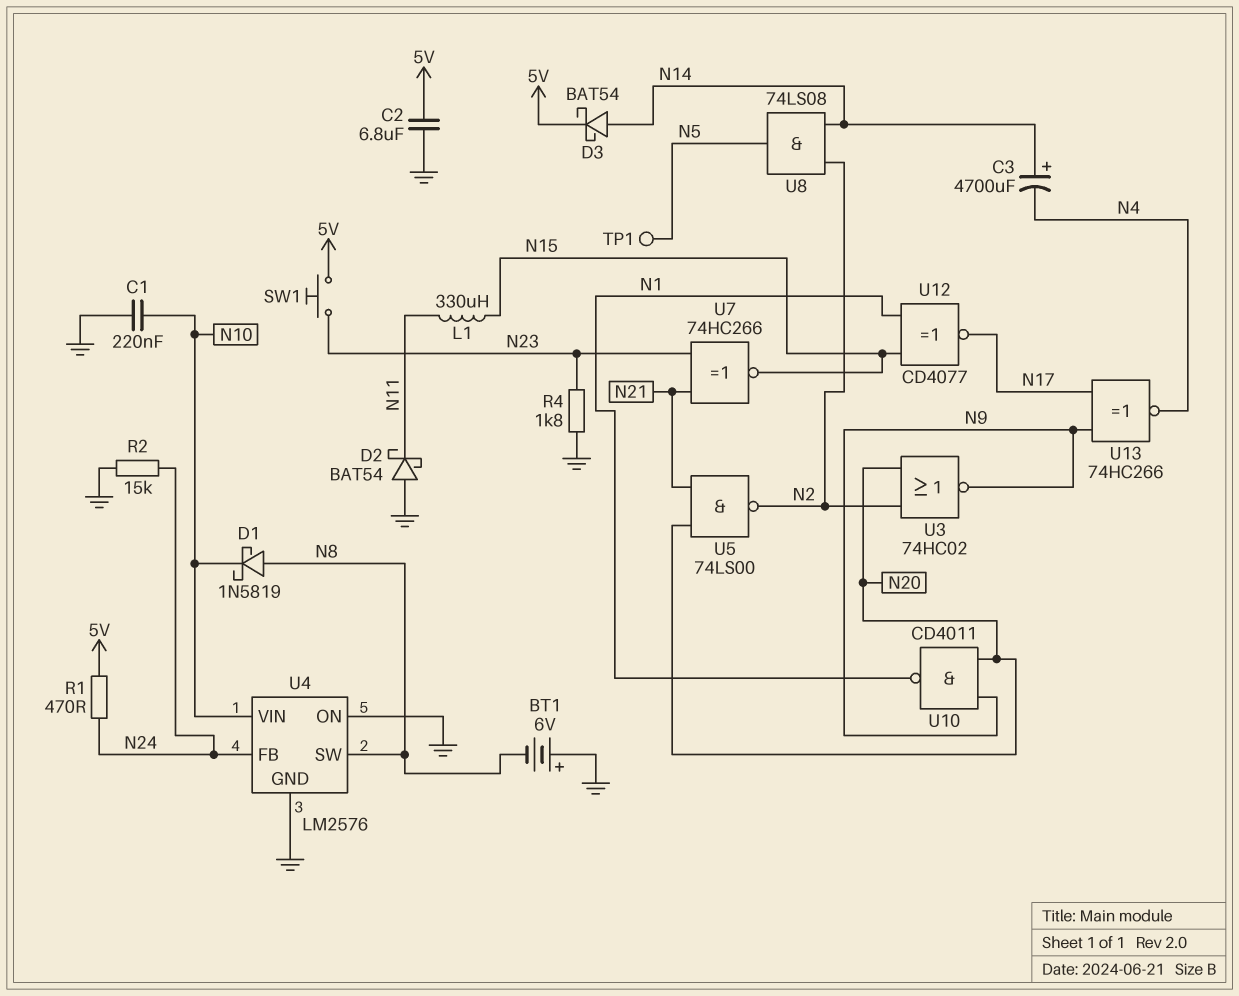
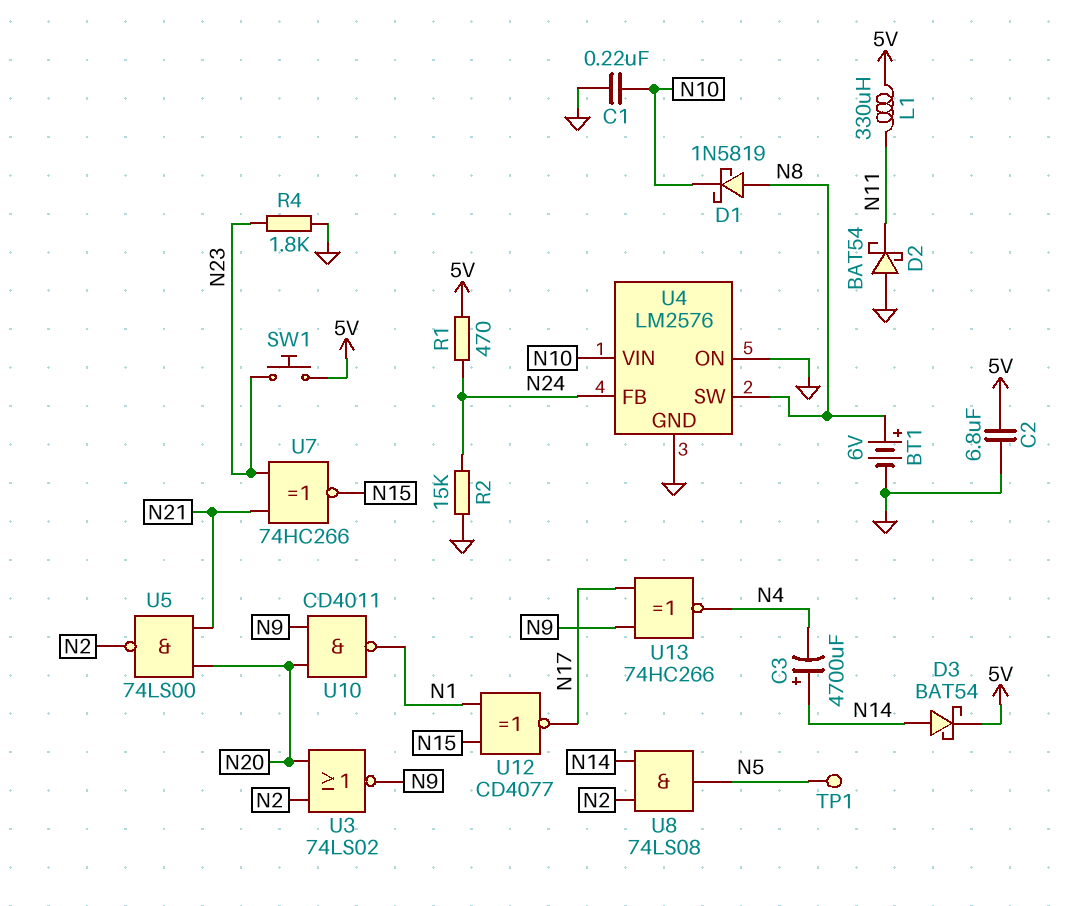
BT1: 6V (plus GND, minus N8) -> 6V (plus N8, minus GND)
L1: 330uH (N11, N15) -> 330uH (5V, N11)
U3: NOR 74HC02 (in N2, in N20, out N9) -> NOR 74LS02 (in N2, in N20, out N9)

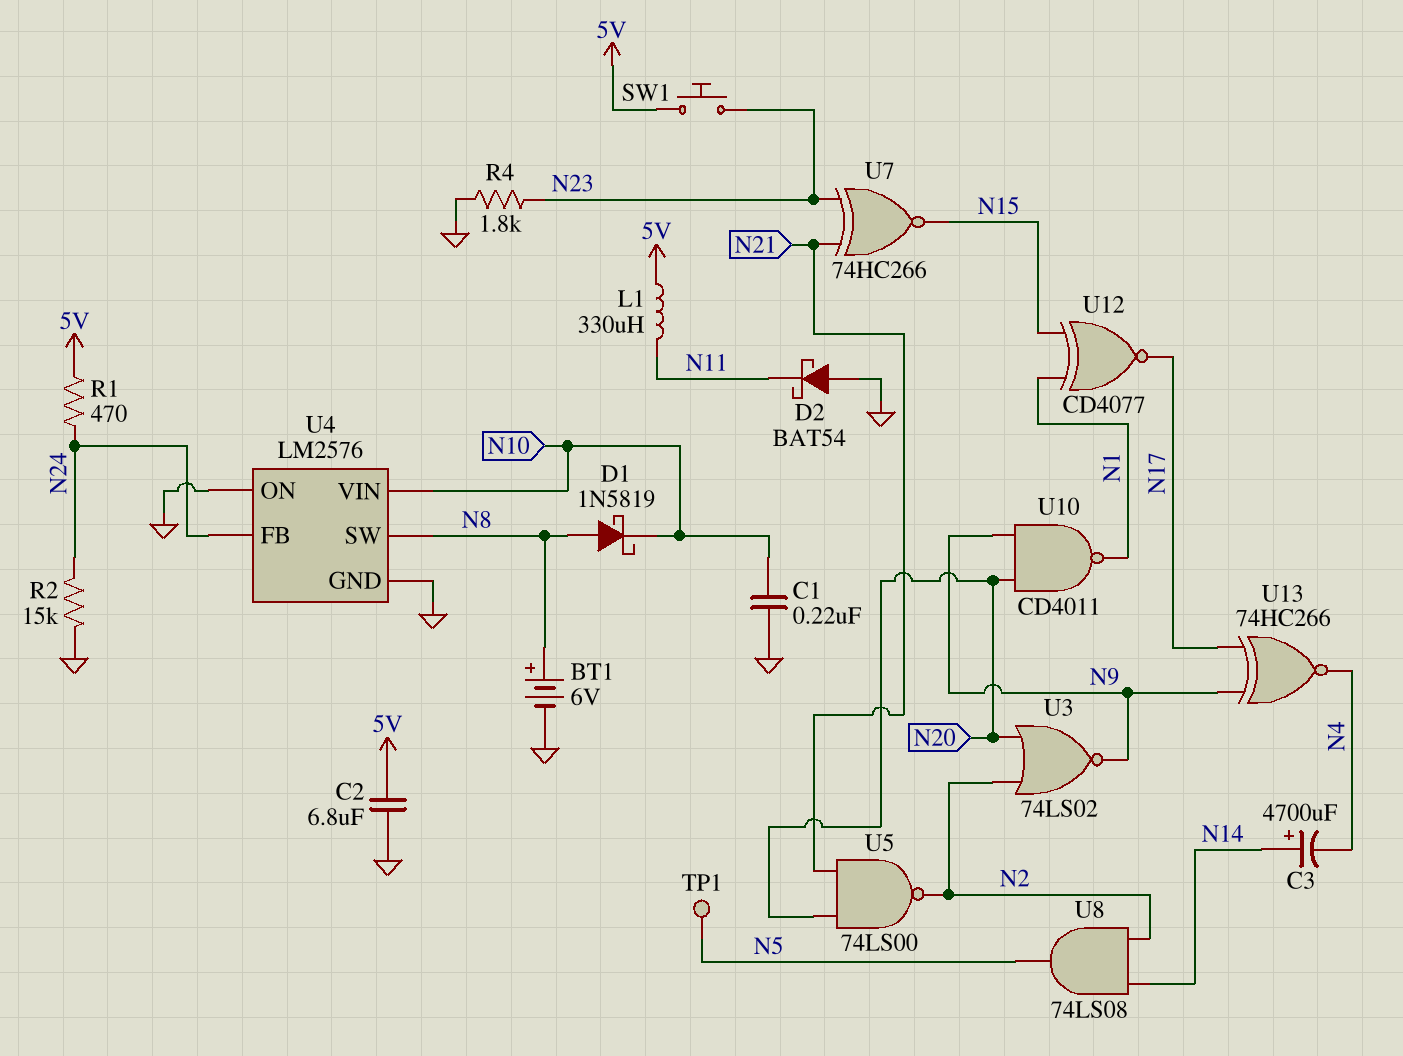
D3: schottky BAT54 (A N14, K 5V) -> none

